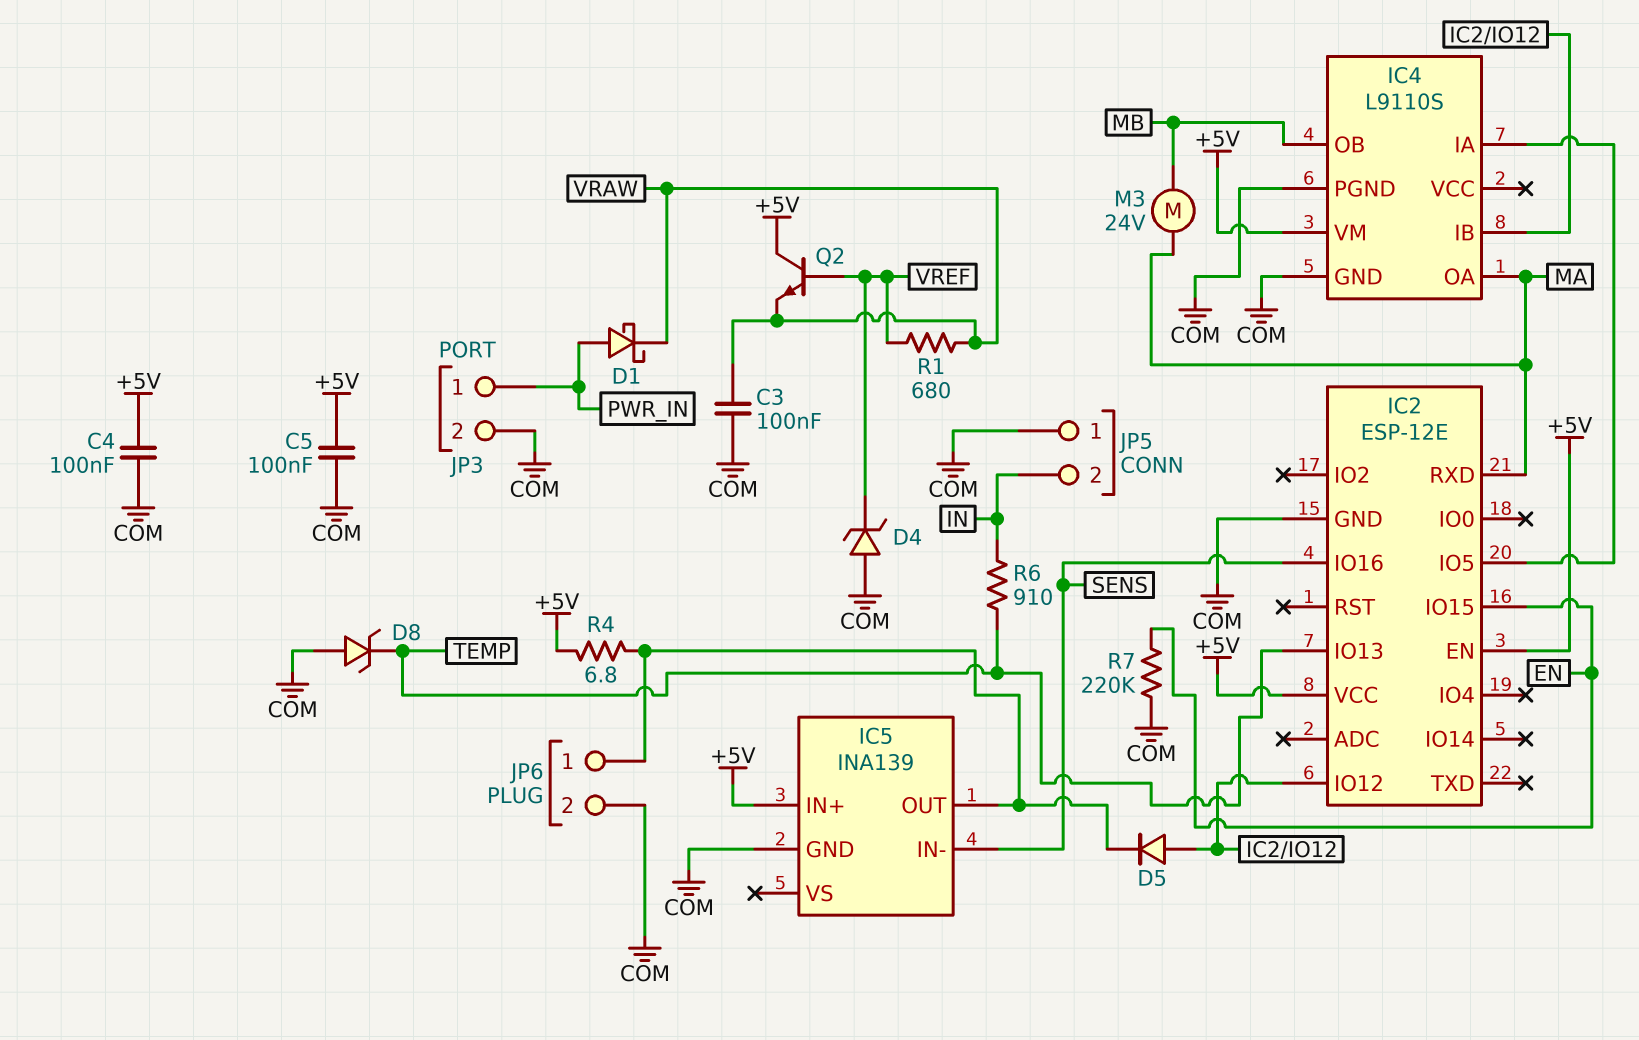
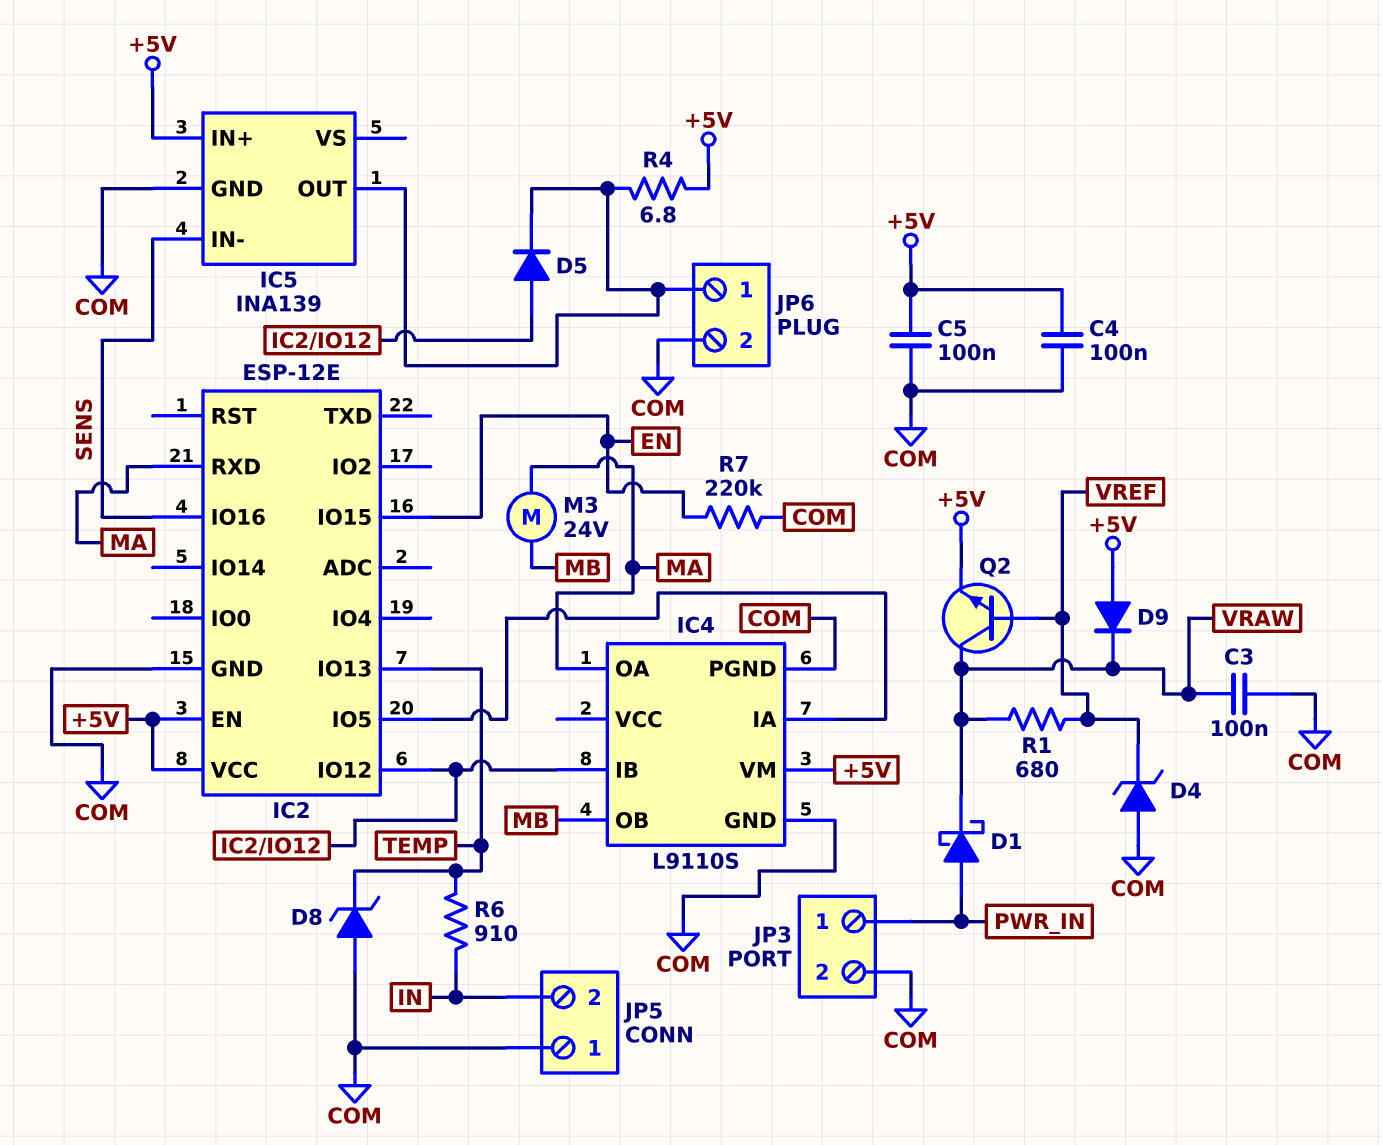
D9: none -> diode (A +5V, K VRAW)
Q2: NPN (B VREF, C +5V, E VRAW) -> NPN (B VREF, C VRAW, E +5V)

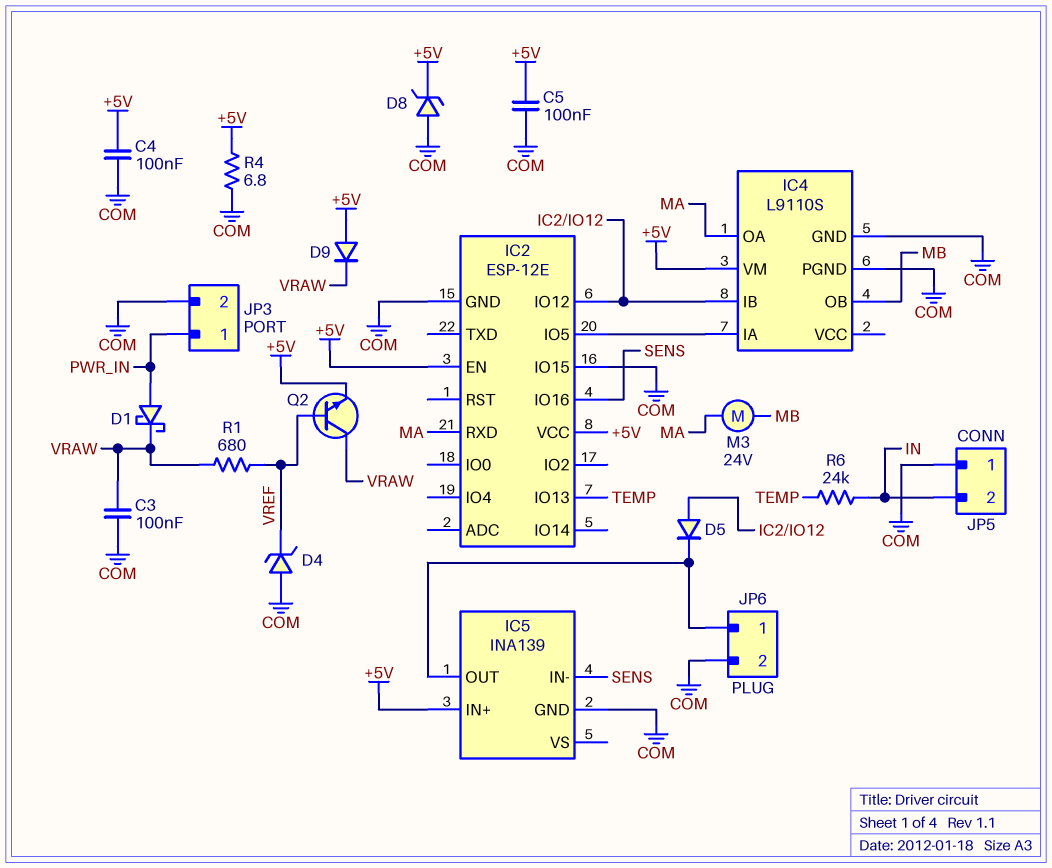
D8: zener (A COM, K TEMP) -> zener (A COM, K +5V)
IC2 pin IO15: EN -> COM
R4: 6.8 (+5V, IC5/OUT) -> 6.8 (+5V, COM)
R6: 910 (IN, TEMP) -> 24k (IN, TEMP)
R7: 220k (COM, EN) -> none

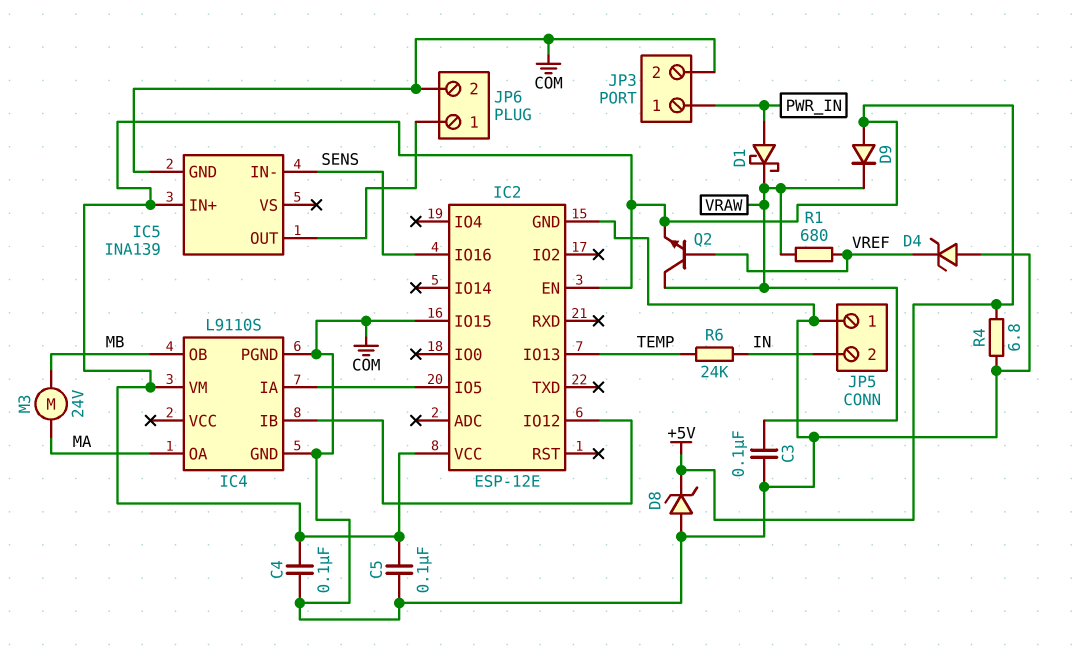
D5: diode (A IC2/IO12, K IC5/OUT) -> none
IC2 pin RXD: MA -> none

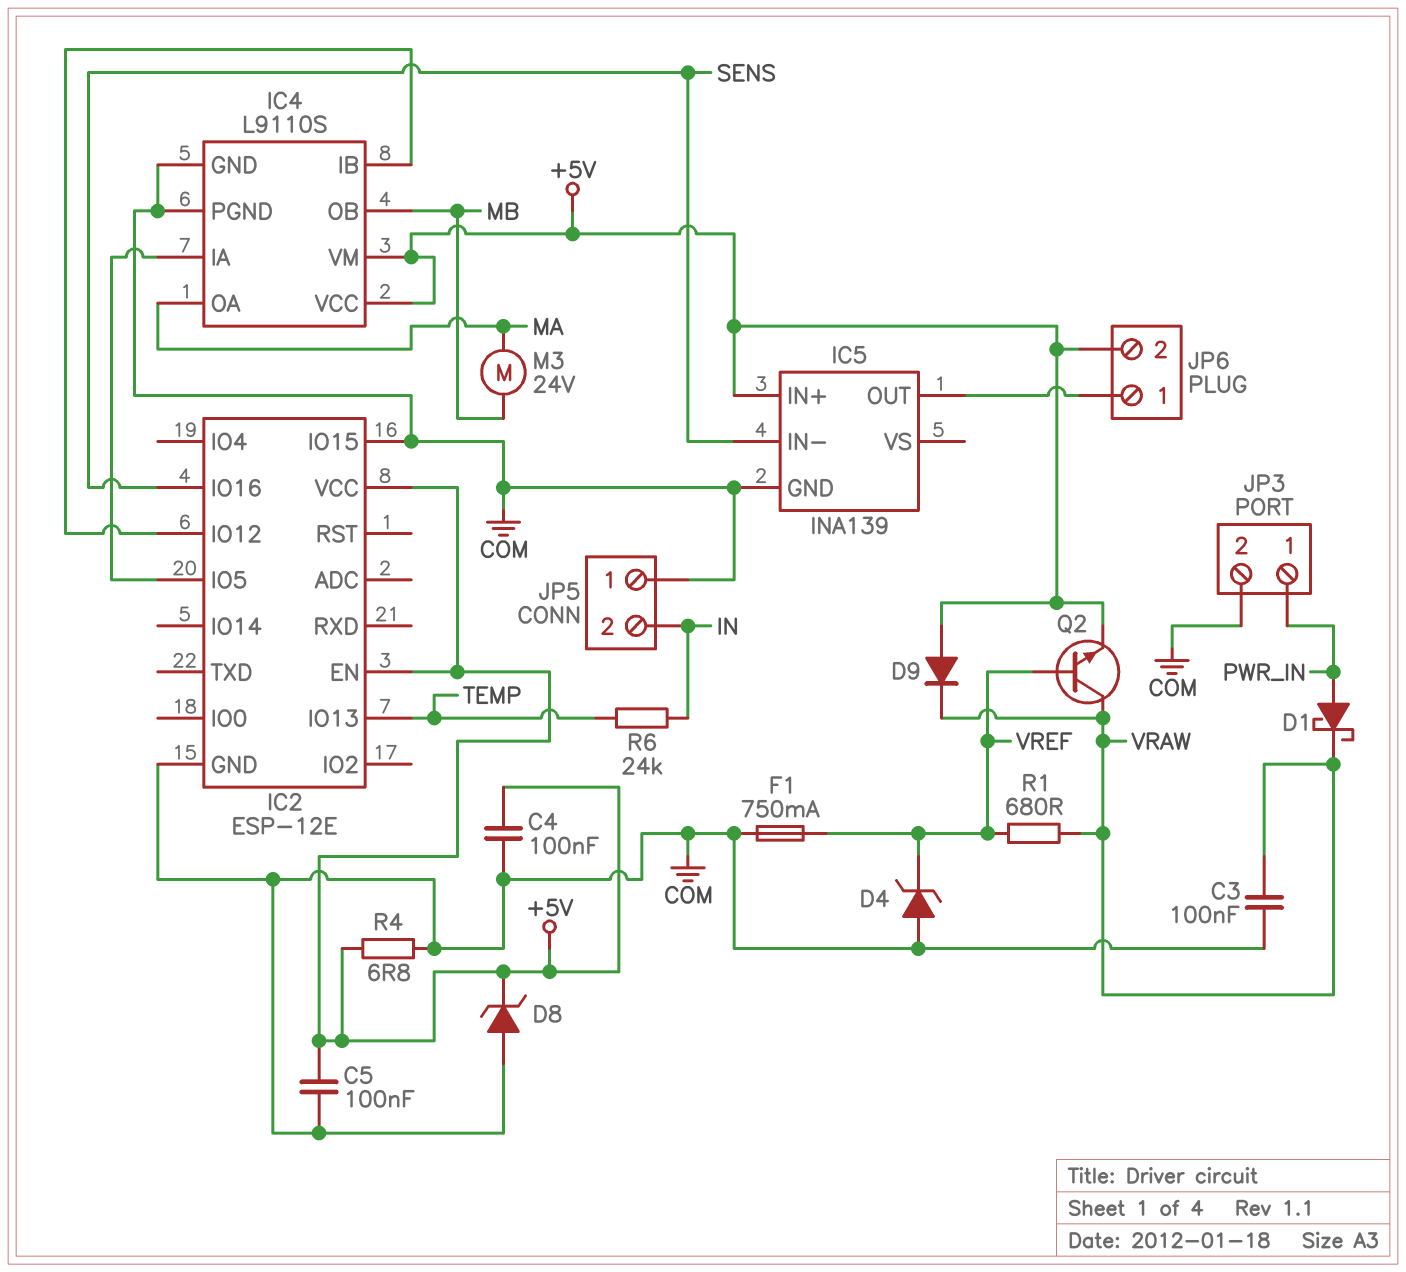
F1: none -> 750mA (COM, VREF)
IC4 pin VCC: none -> +5V
JP6 pin 2: COM -> +5V

